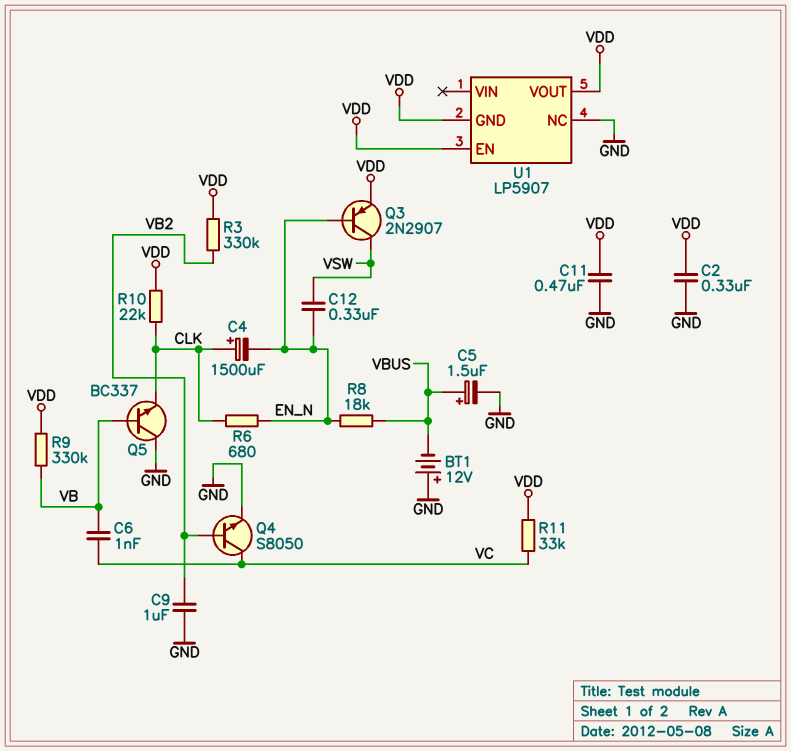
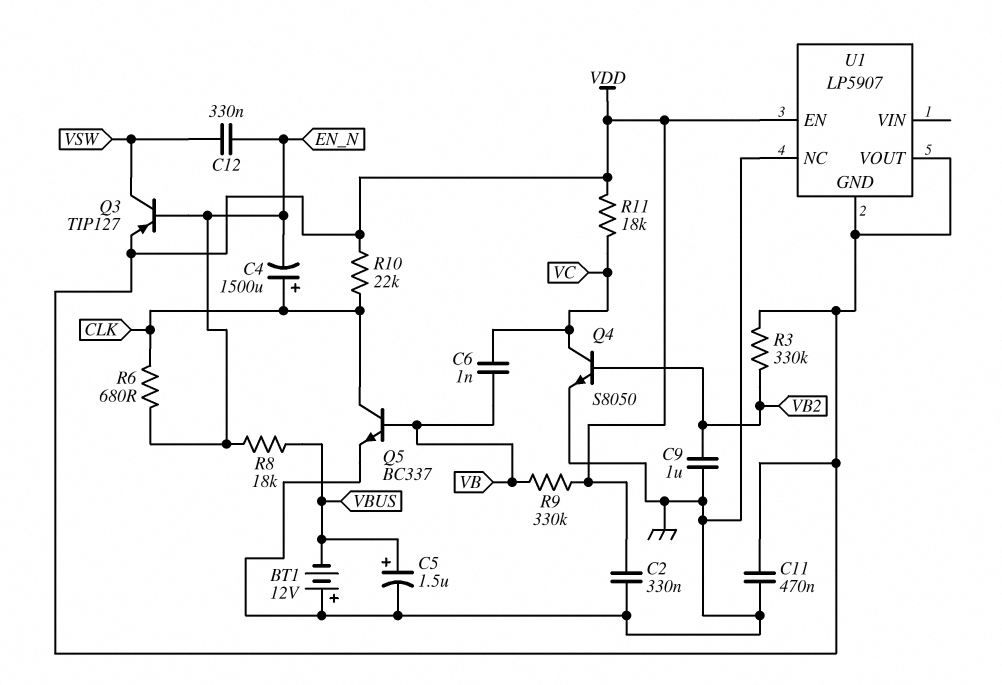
Q3: PNP 2N2907 (B EN_N, C VSW, E VDD) -> PNP TIP127 (B EN_N, C VSW, E VDD)
Q5: NPN BC337 (B VB, C GND, E CLK) -> NPN BC337 (B VB, C CLK, E GND)
R11: 33k (VC, VDD) -> 18k (VC, VDD)

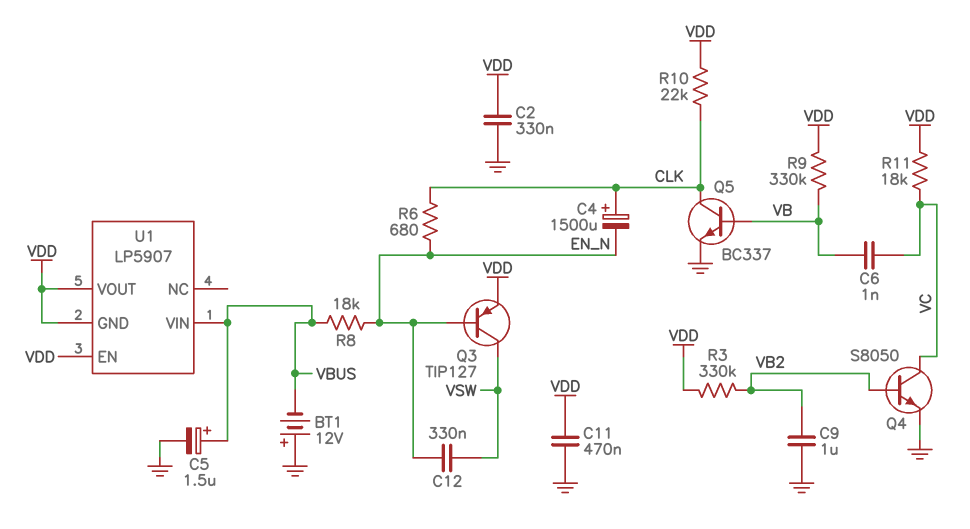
U1 pin NC: GND -> none
U1 pin VIN: none -> VBUS

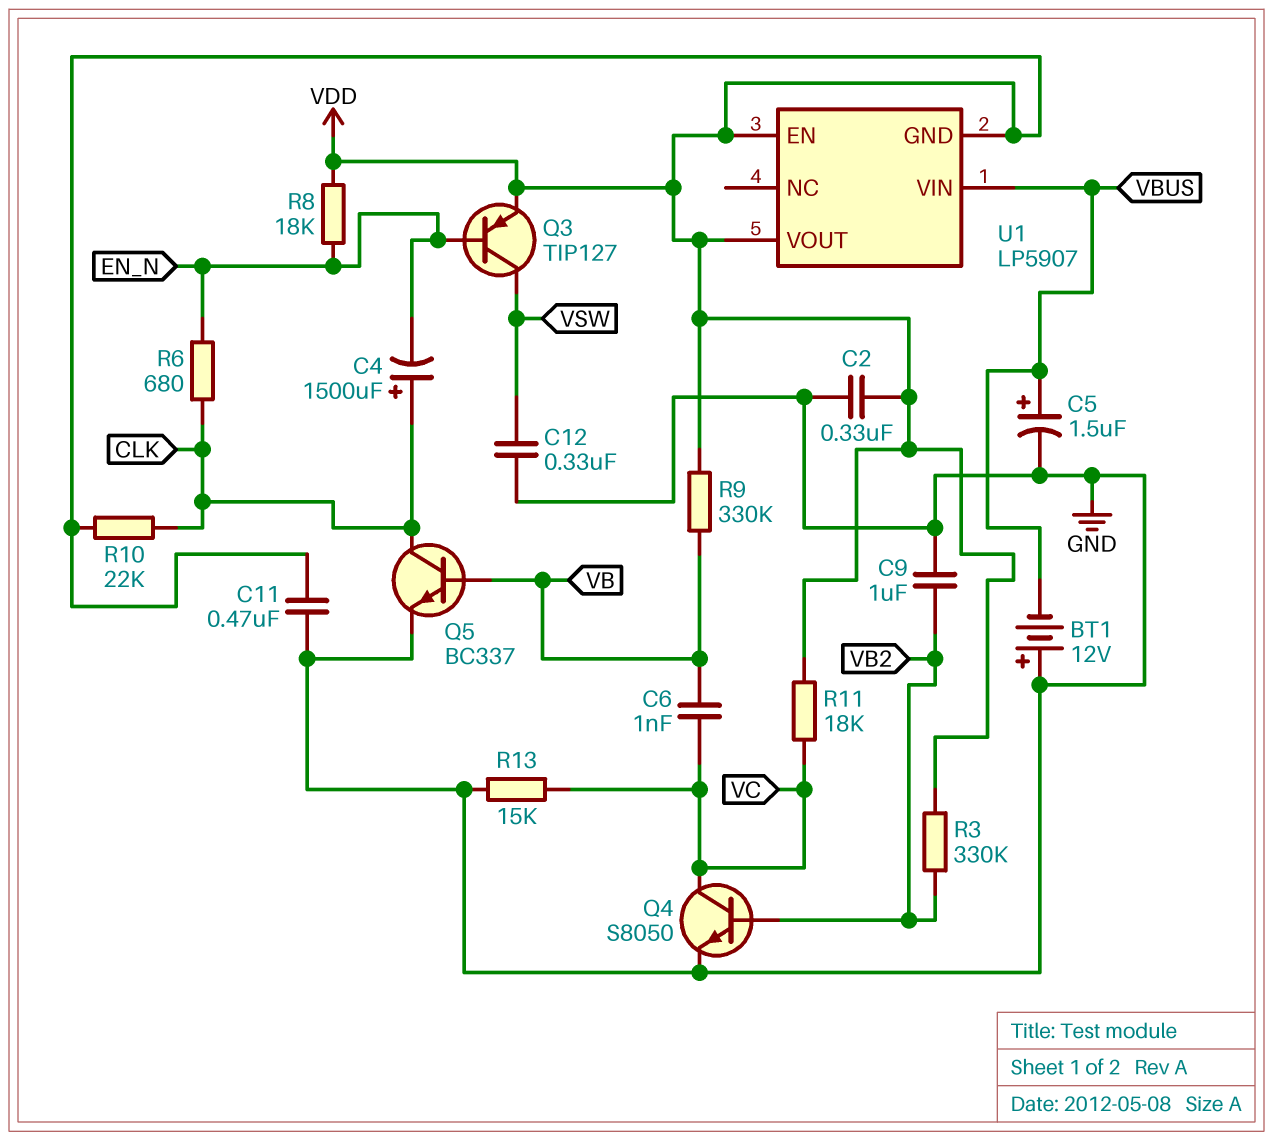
C12: 330nF (EN_N, VSW) -> 330nF (GND, VSW)
R8: 18k (EN_N, VBUS) -> 18k (EN_N, VDD)
R13: none -> 15k (GND, VC)

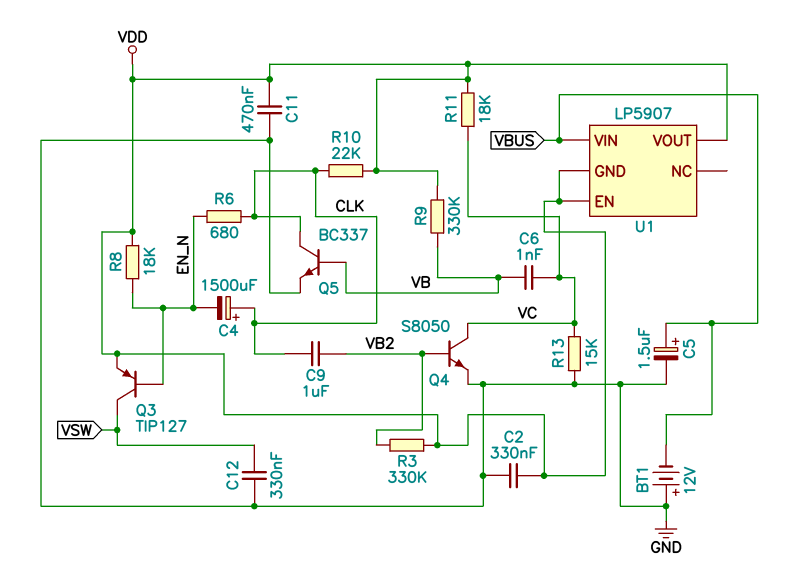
C9: 1uF (GND, VB2) -> 1uF (CLK, VB2)

